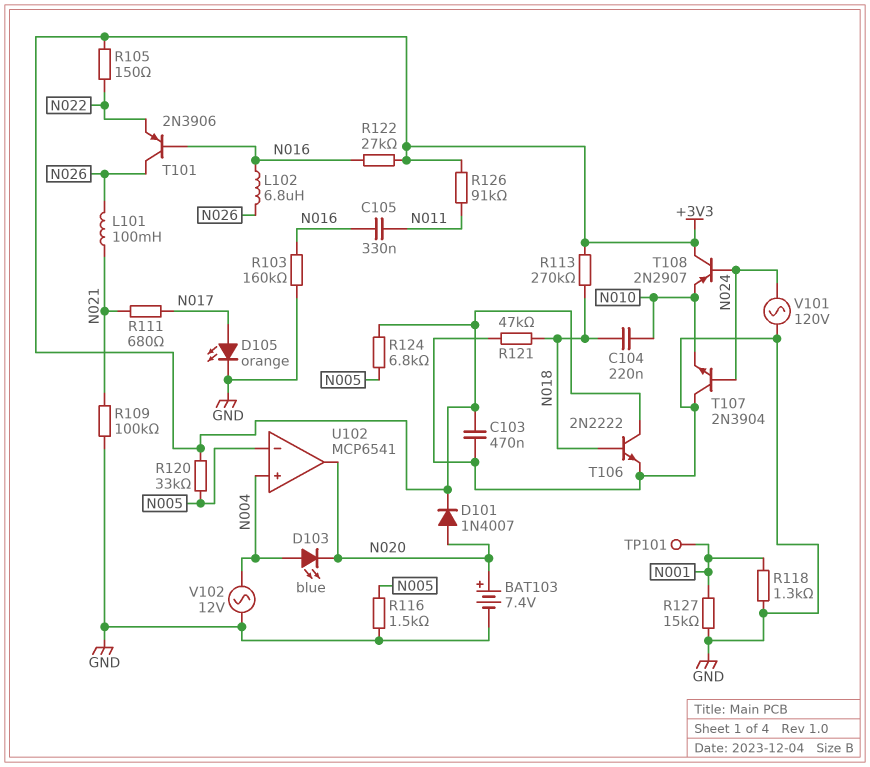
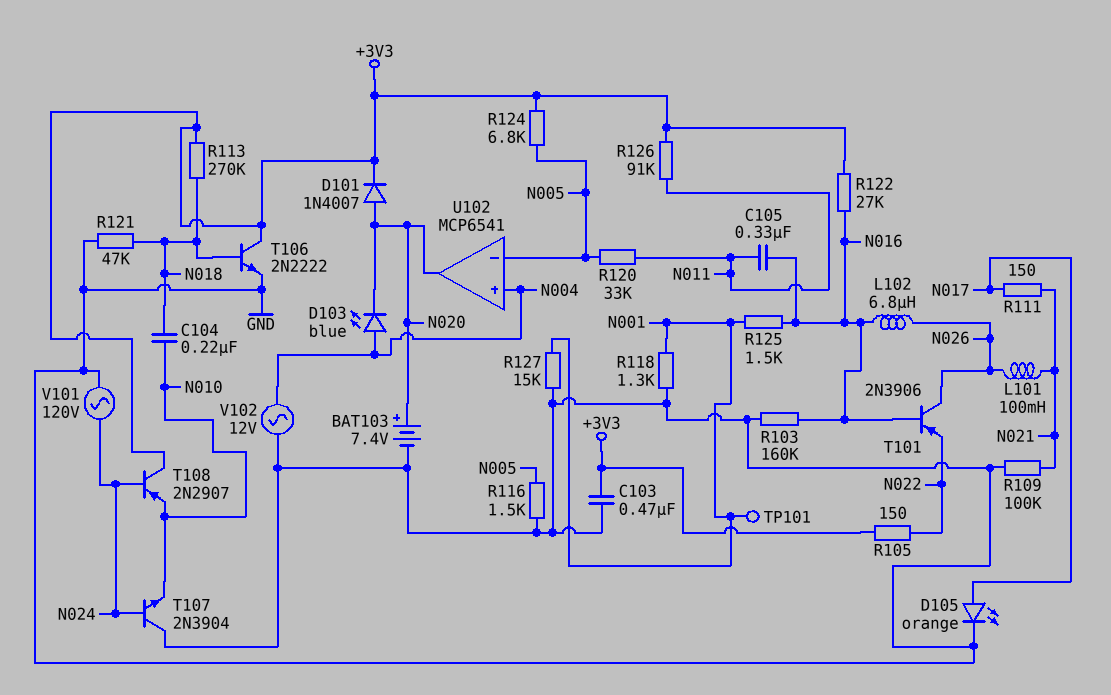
R111: 680 (N017, N021) -> 150 (N017, N021)
R120: 33k (+3V3, N005) -> 33k (N005, N011)
R125: none -> 1.5k (N001, N016)

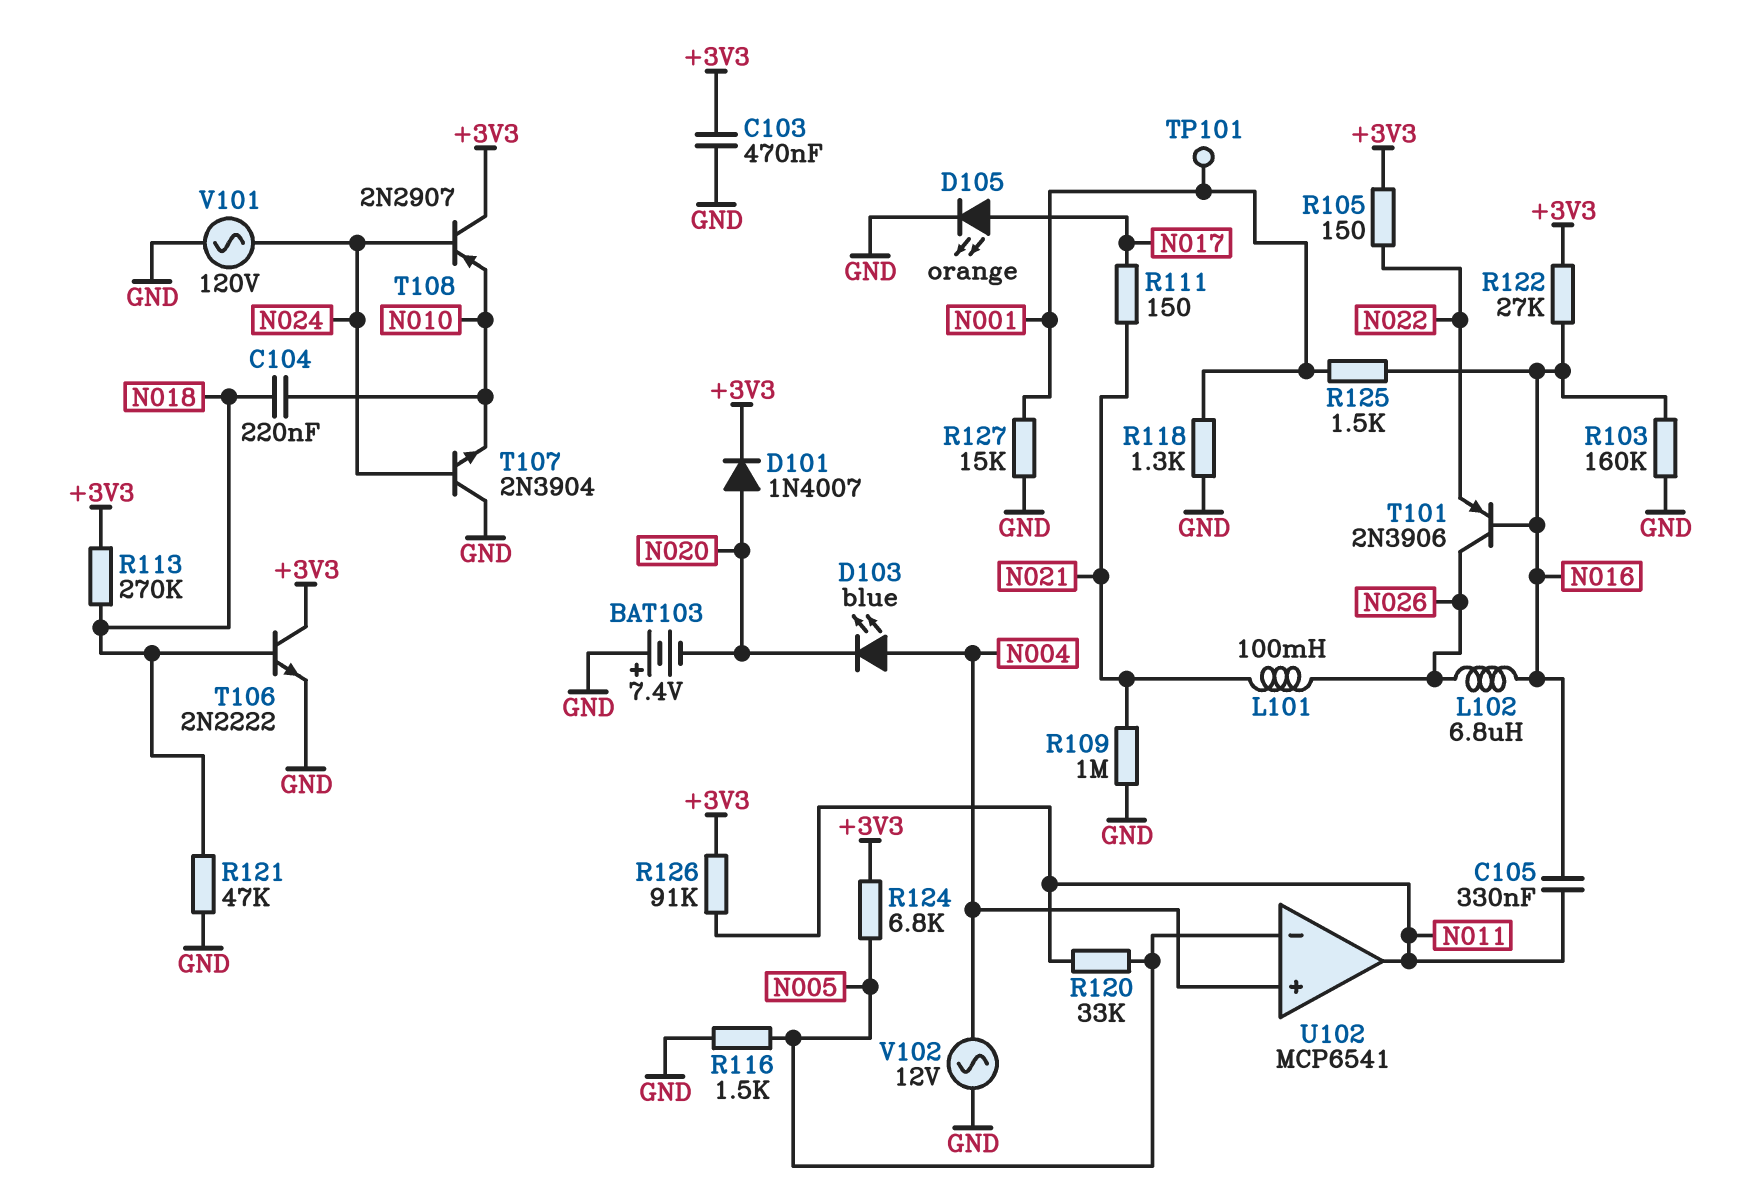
BAT103: 7.4V (plus N020, minus GND) -> 7.4V (plus GND, minus N020)
R109: 100k (GND, N021) -> 1M (GND, N021)
U102 pin out: N020 -> N011

